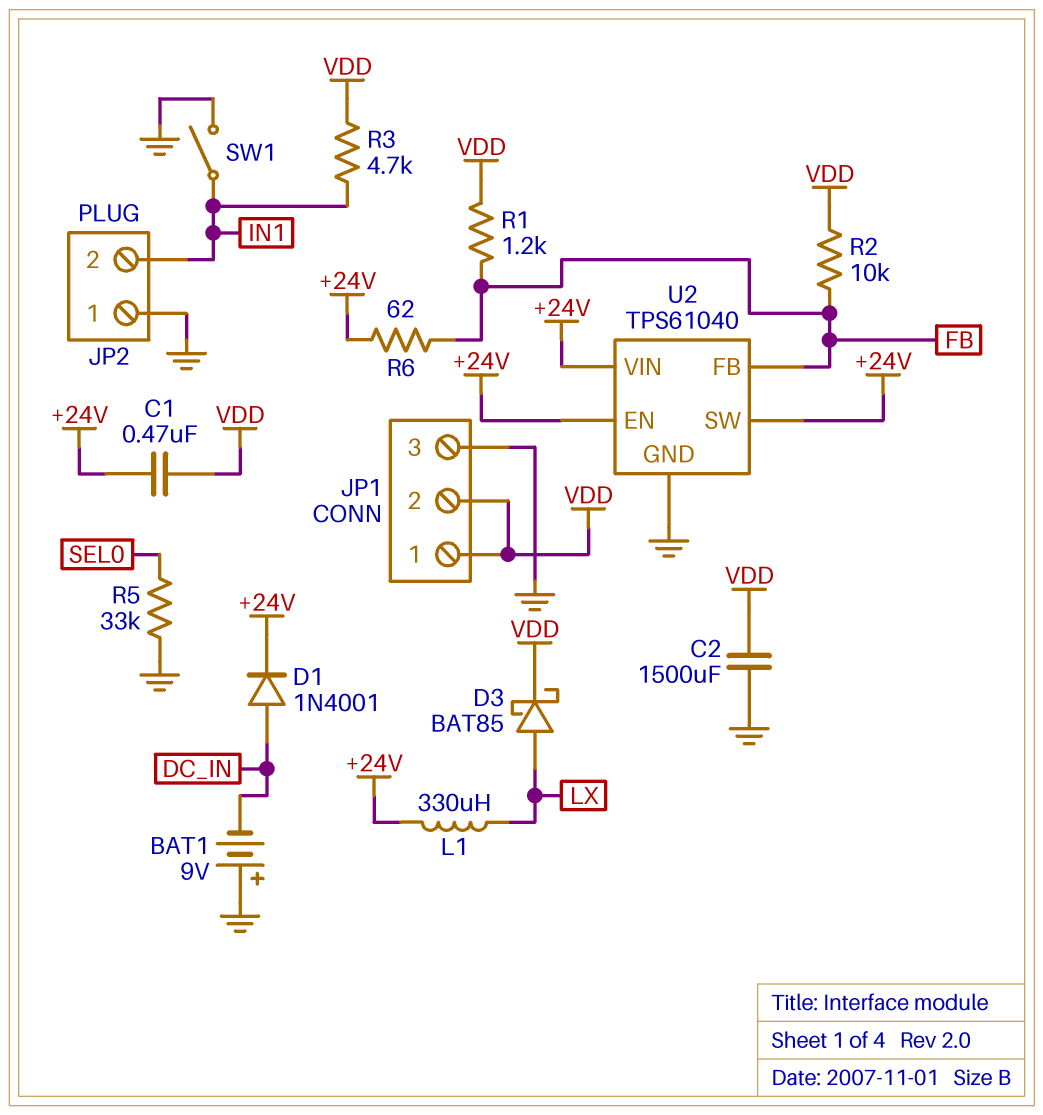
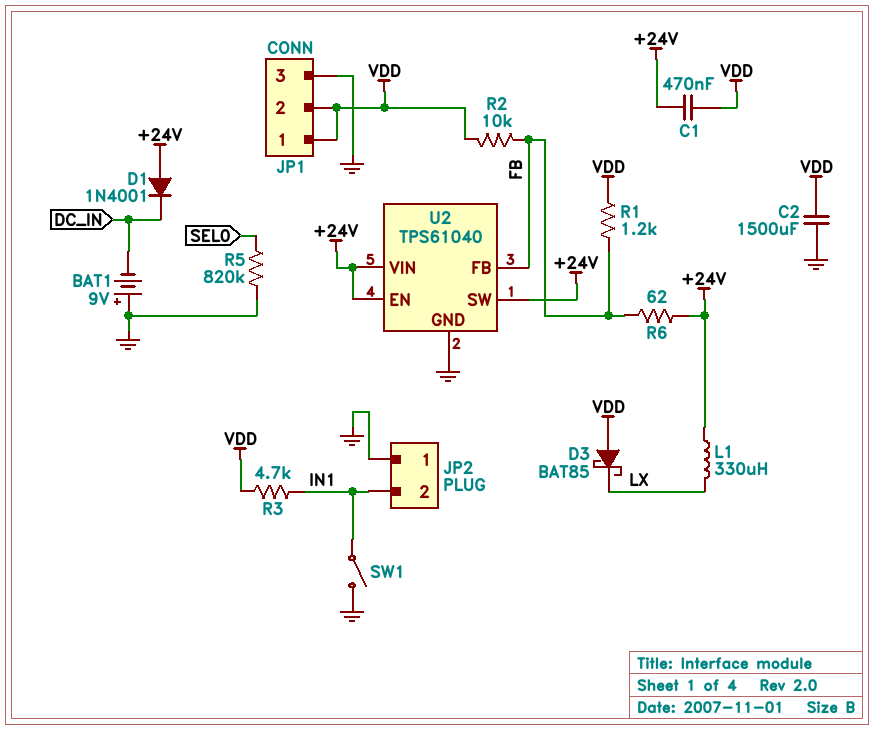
D1: diode 1N4001 (A DC_IN, K +24V) -> diode 1N4001 (A +24V, K DC_IN)
D3: schottky BAT85 (A LX, K VDD) -> schottky BAT85 (A VDD, K LX)
R5: 33k (GND, SEL0) -> 820k (GND, SEL0)

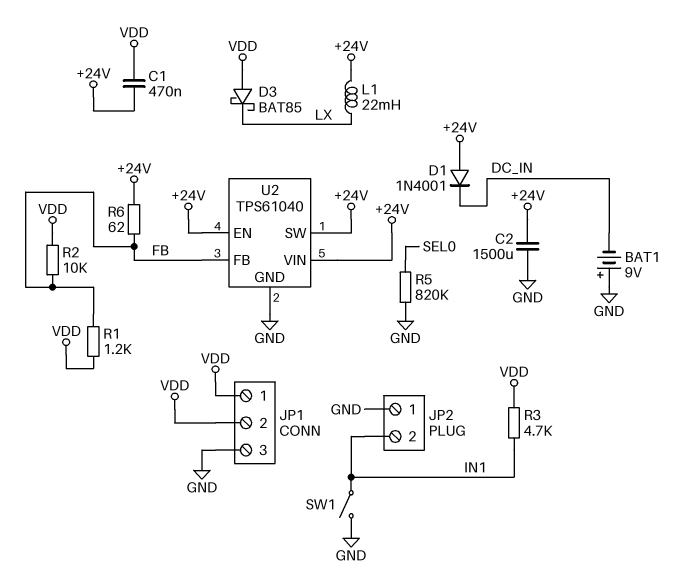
C2: 1500uF (GND, VDD) -> 1500uF (+24V, GND)
L1: 330uH (+24V, LX) -> 22mH (+24V, LX)

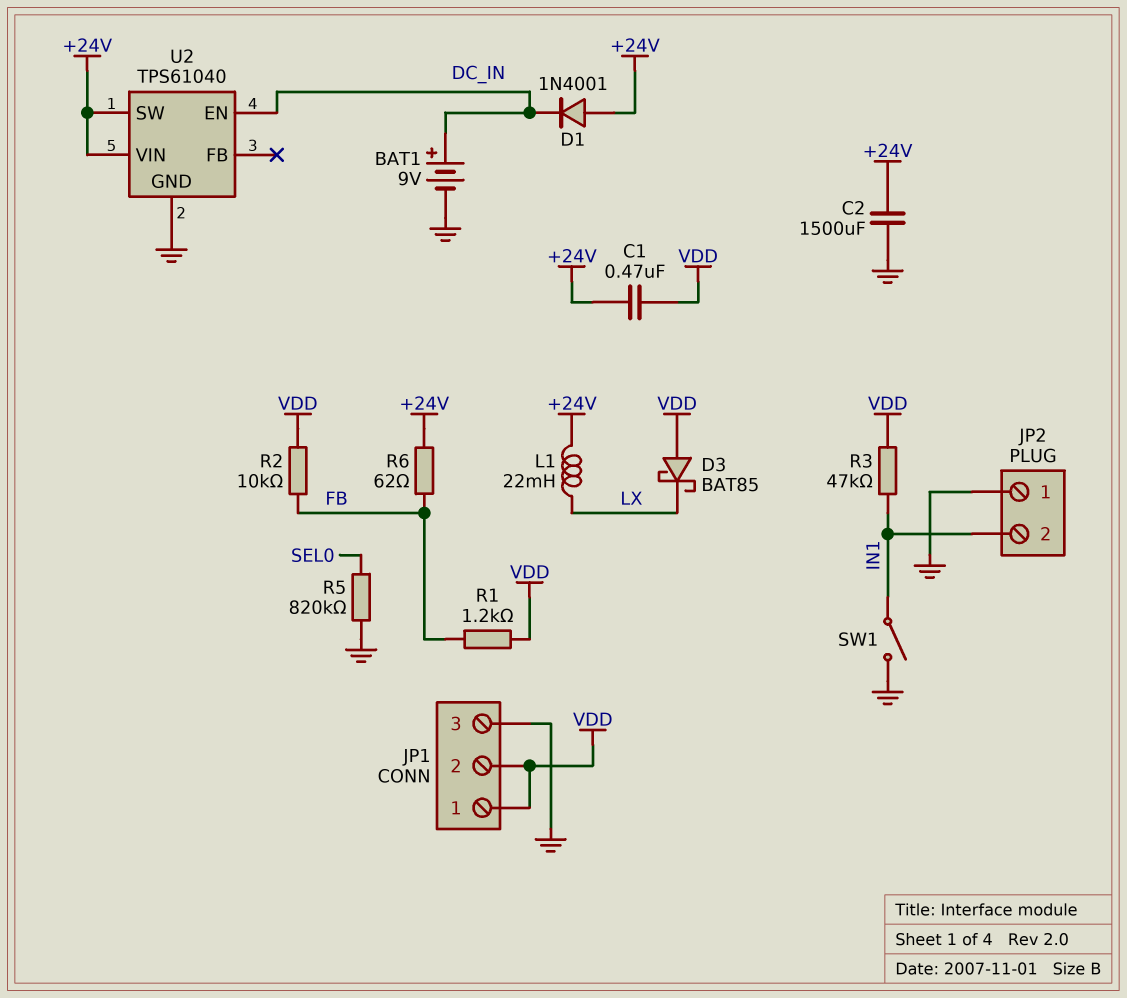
BAT1: 9V (plus GND, minus DC_IN) -> 9V (plus DC_IN, minus GND)
R3: 4.7k (IN1, VDD) -> 47k (IN1, VDD)
U2 pin EN: +24V -> DC_IN
U2 pin FB: FB -> none

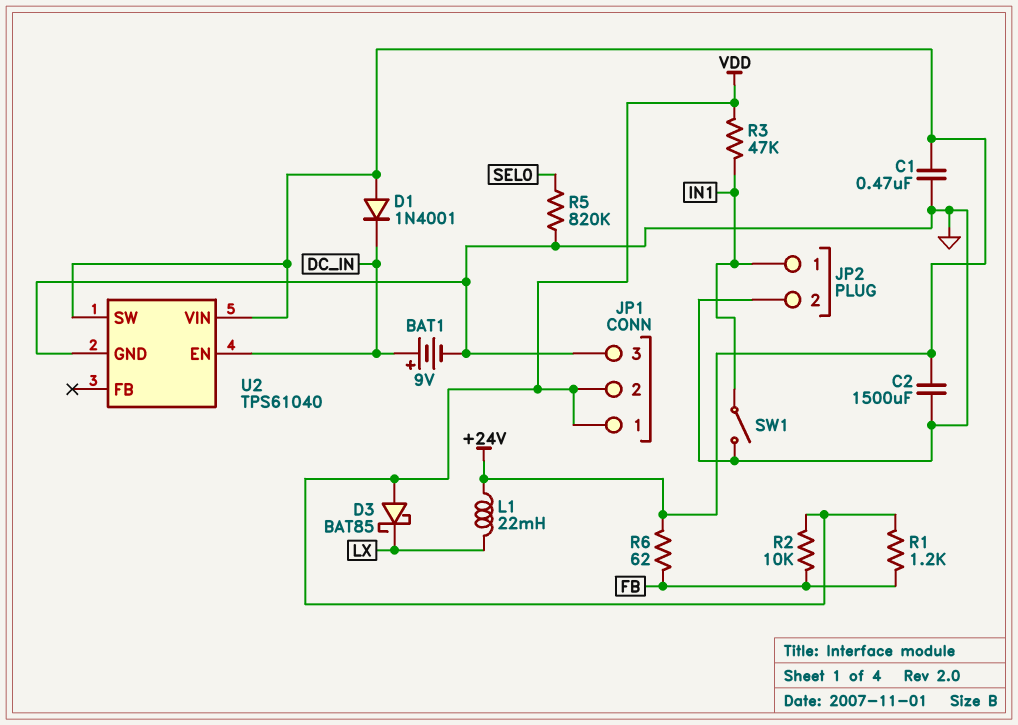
C1: 470nF (+24V, VDD) -> 470nF (+24V, GND)
JP2 pin 1: GND -> IN1
JP2 pin 2: IN1 -> GND

